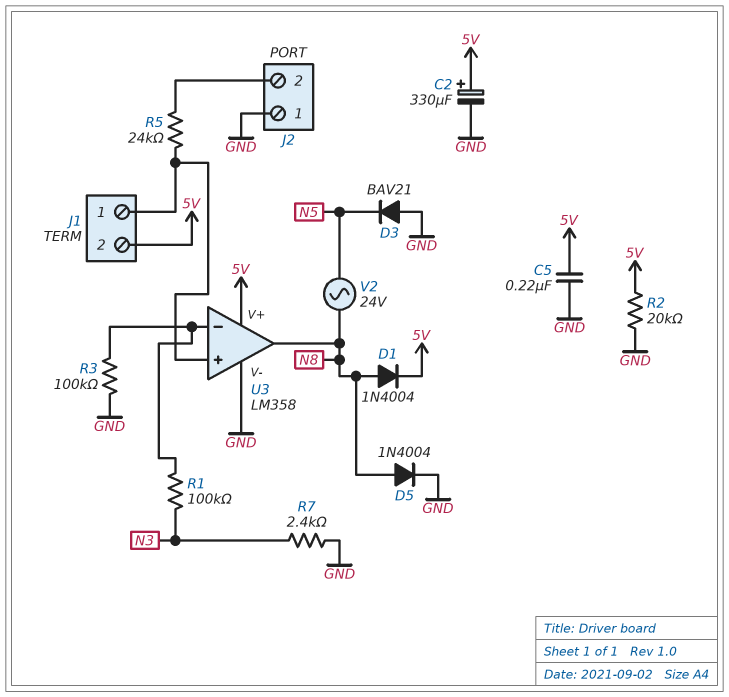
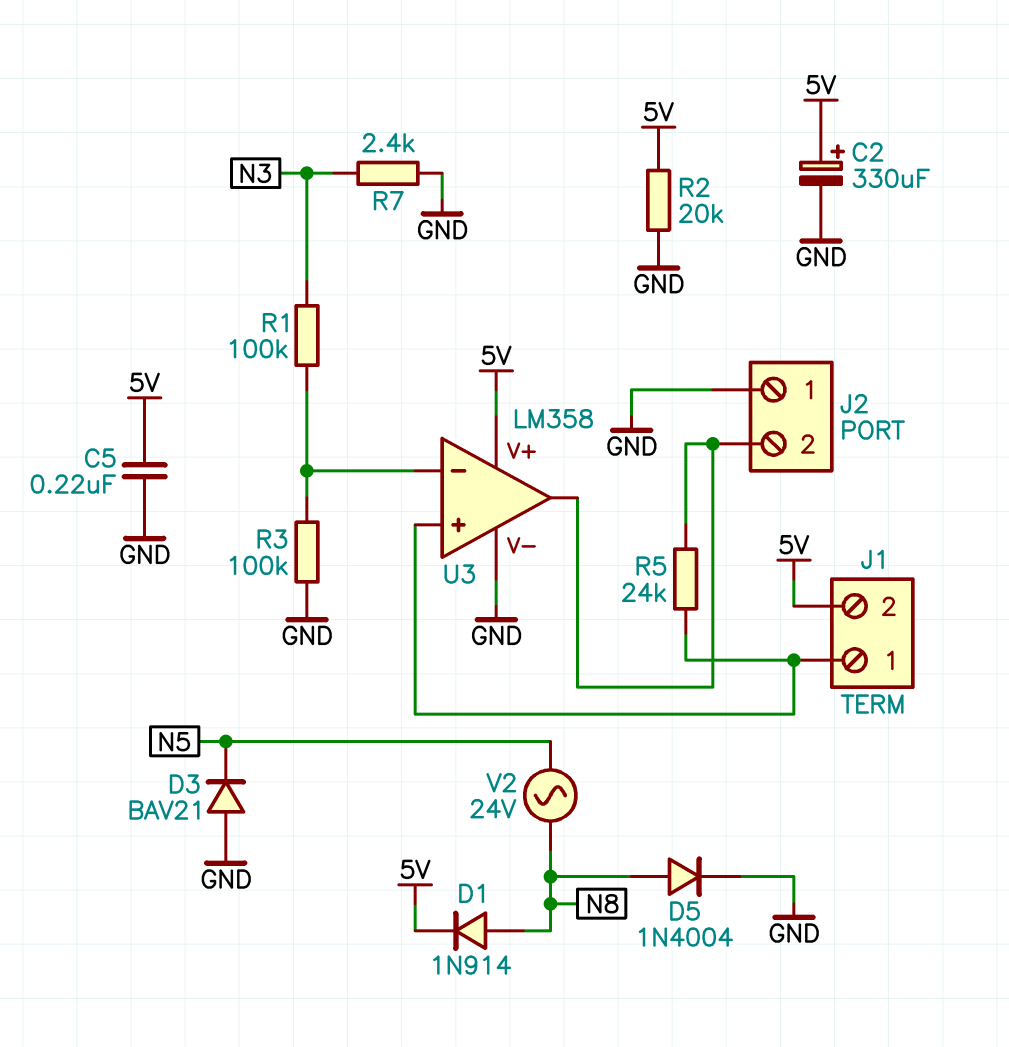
D1: diode 1N4004 (A N8, K 5V) -> diode 1N914 (A N8, K 5V)
U3 pin out: N8 -> J2/2

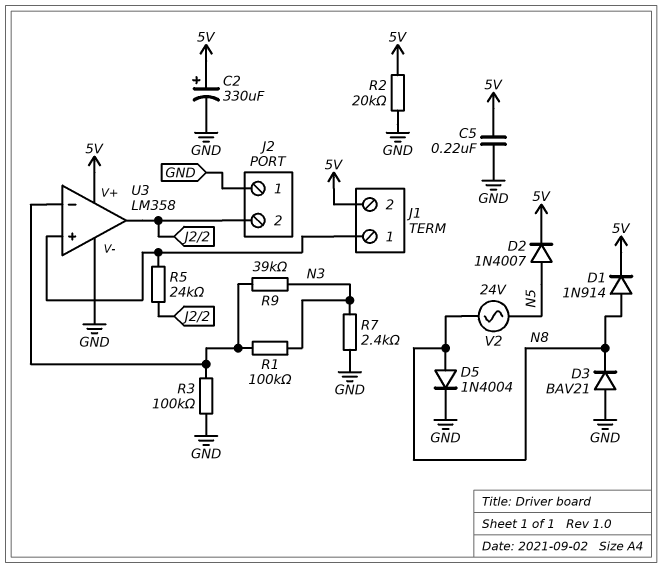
D2: none -> diode 1N4007 (A N5, K 5V)
D3: diode BAV21 (A GND, K N5) -> diode BAV21 (A GND, K N8)
R9: none -> 39k (N3, U3/in-)

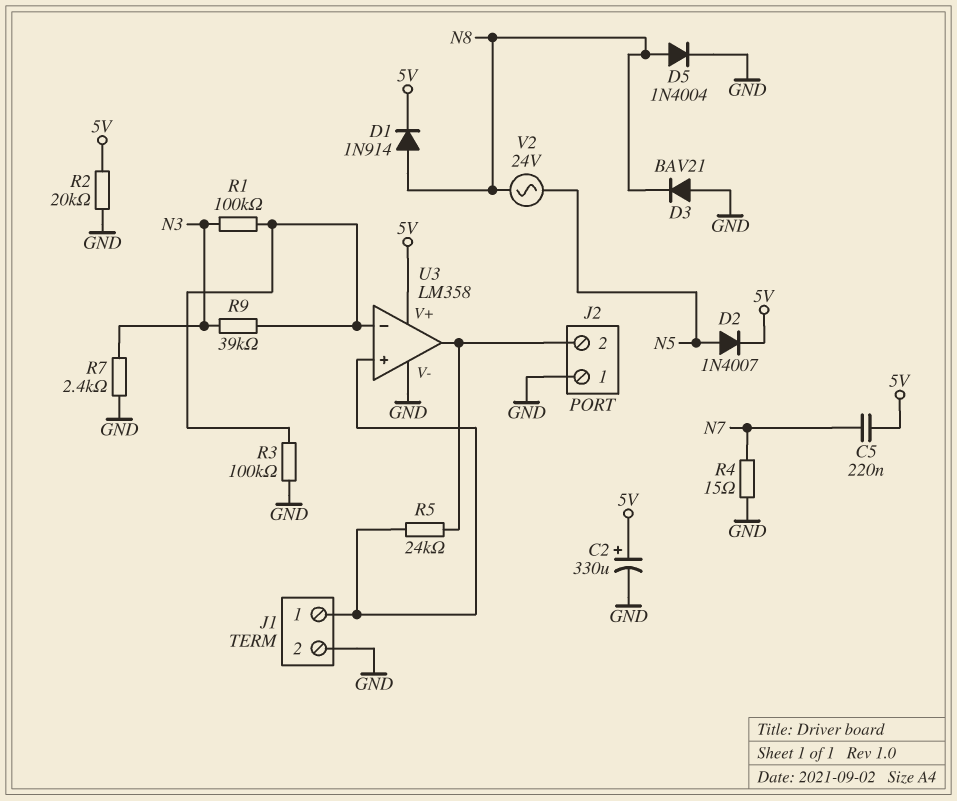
C5: 220nF (5V, GND) -> 220nF (5V, N7)
J1 pin 2: 5V -> GND
R4: none -> 15 (GND, N7)

